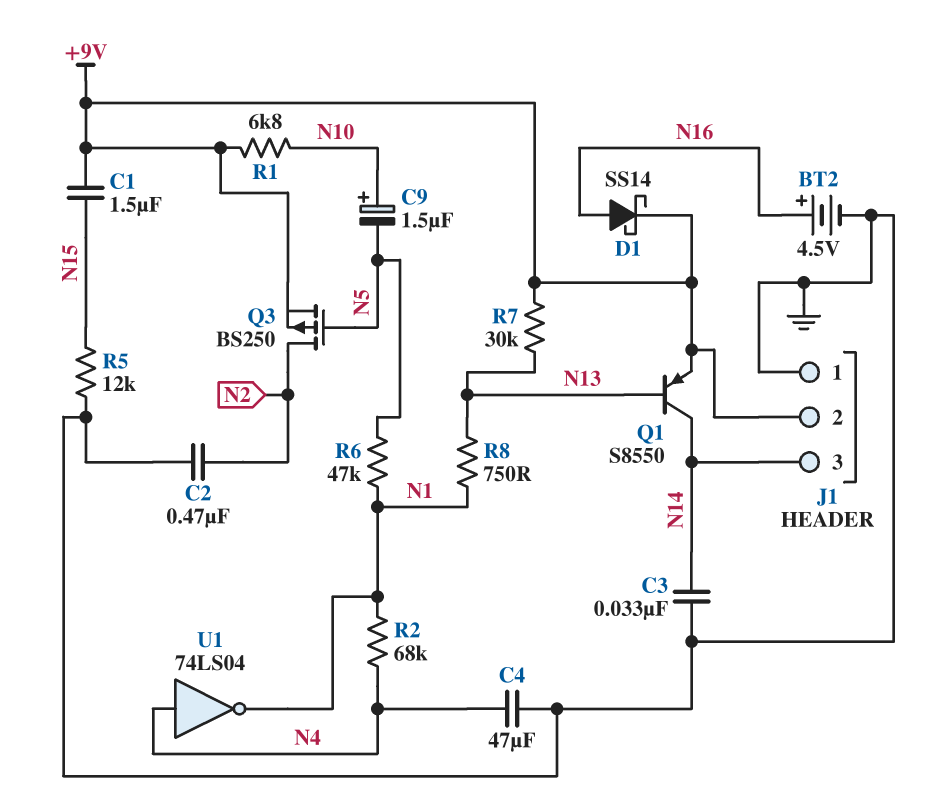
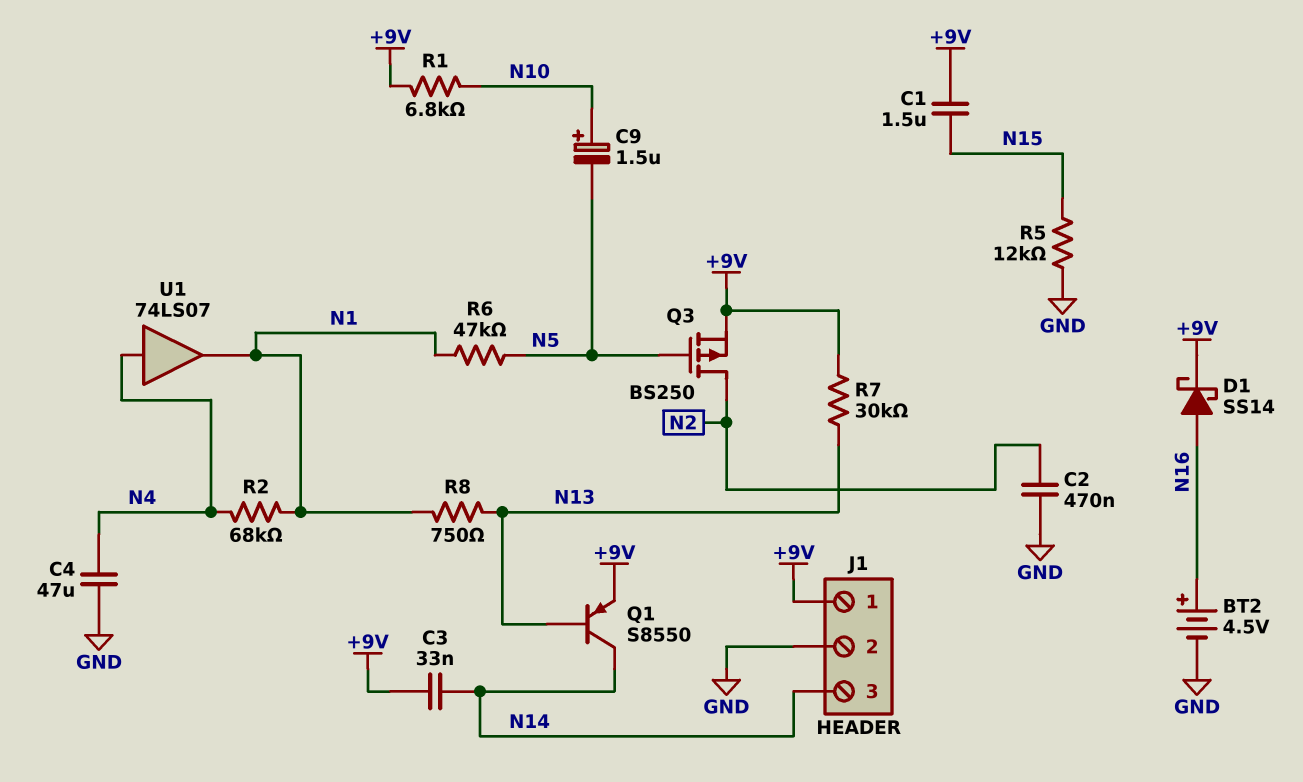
C3: 33nF (GND, N14) -> 33nF (+9V, N14)
J1 pin 1: GND -> +9V
J1 pin 2: +9V -> GND
U1: NOT 74LS04 (in N4, out N1) -> buffer 74LS07 (in N4, out N1)

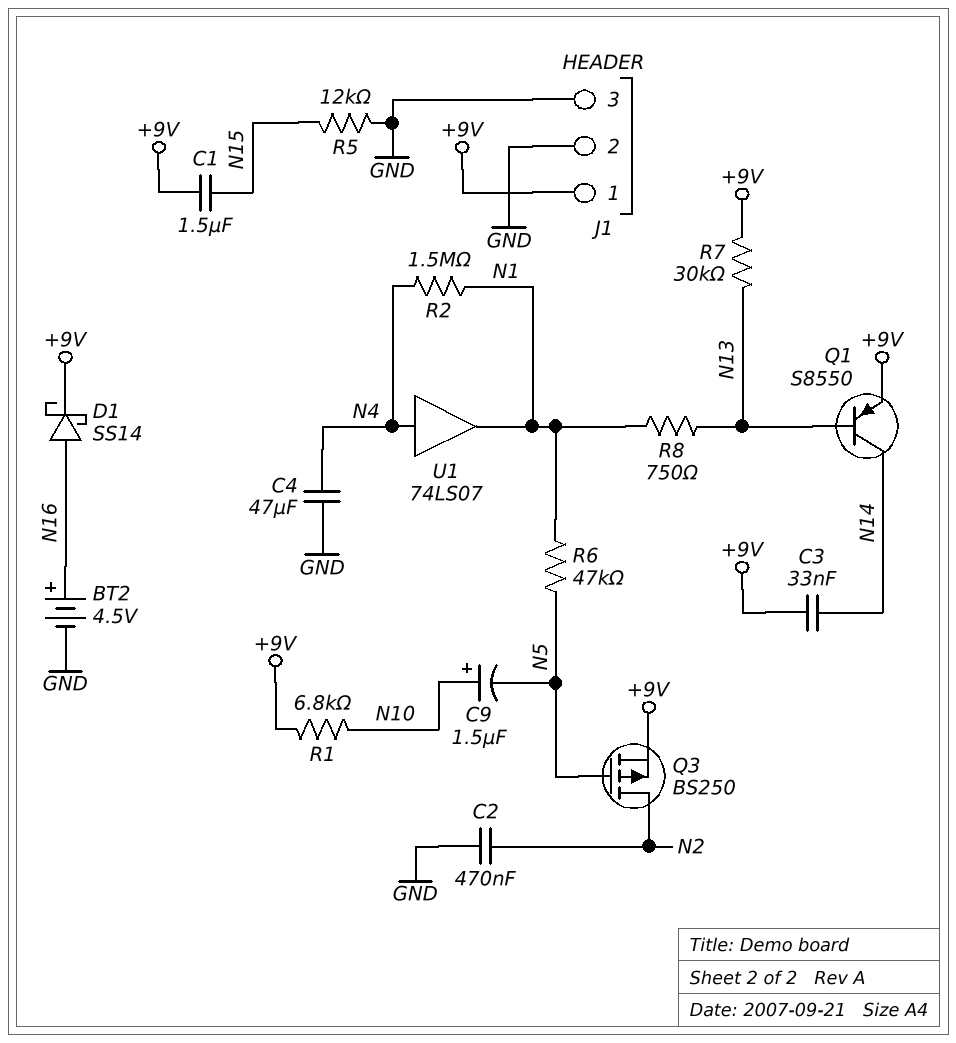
J1 pin 3: N14 -> GND
R2: 68k (N1, N4) -> 1.5M (N1, N4)

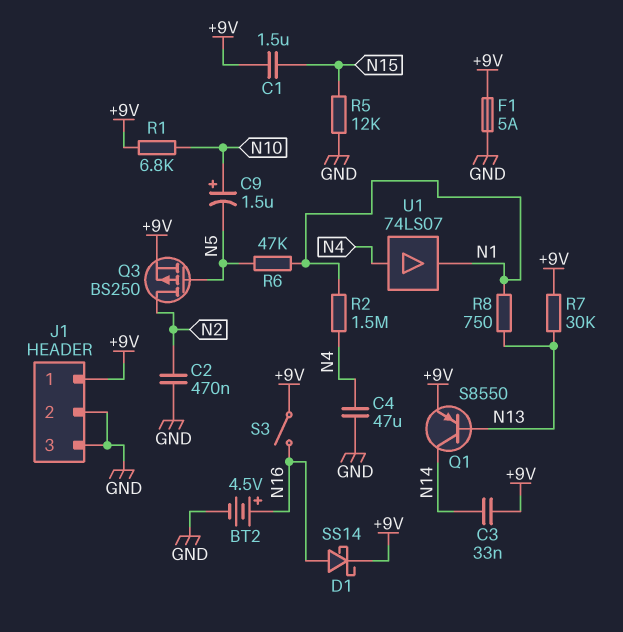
F1: none -> 5A (+9V, GND)
S3: none -> switch (+9V, N16)

